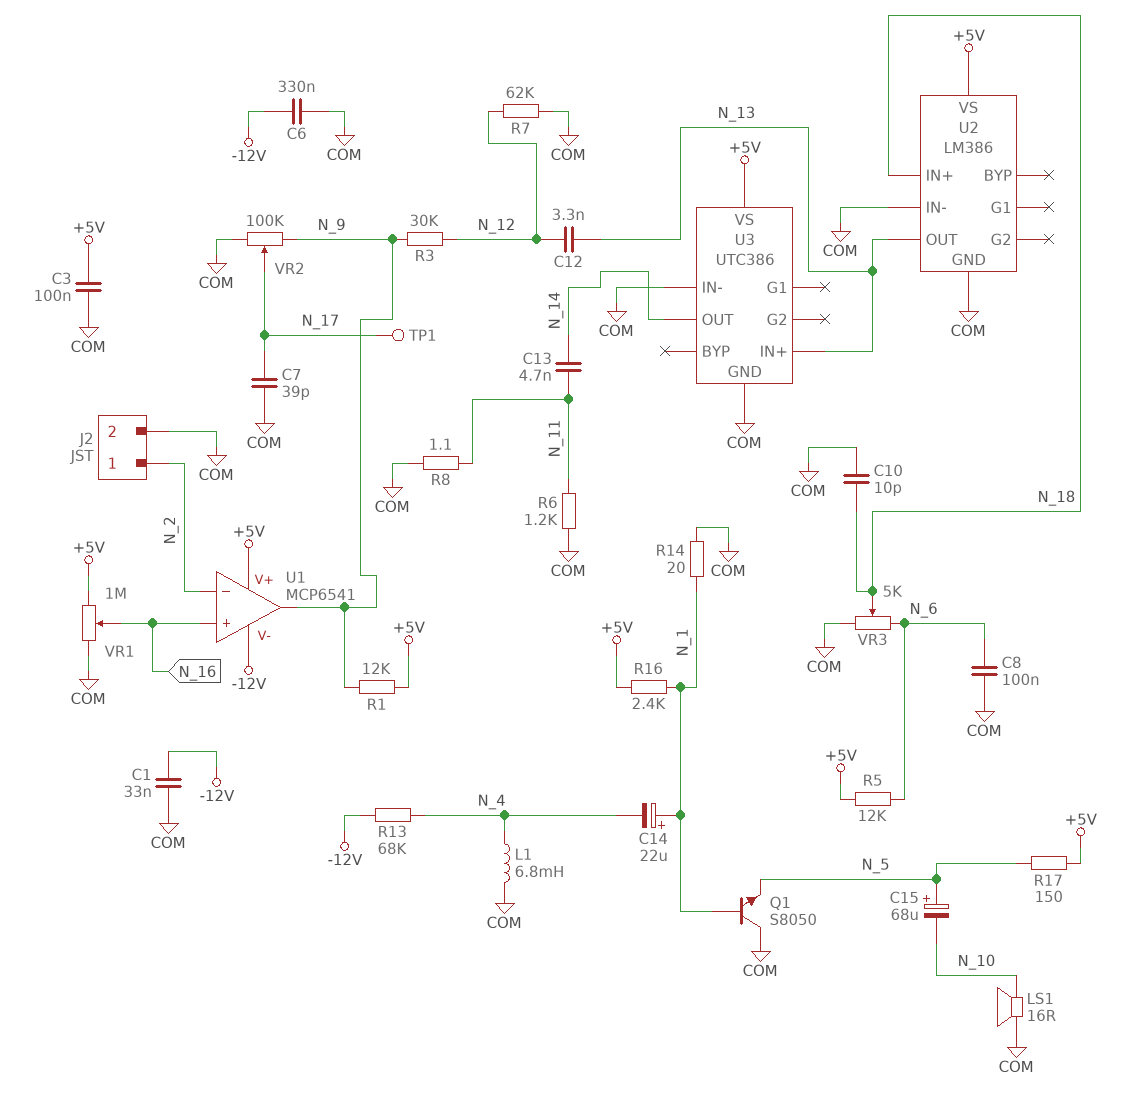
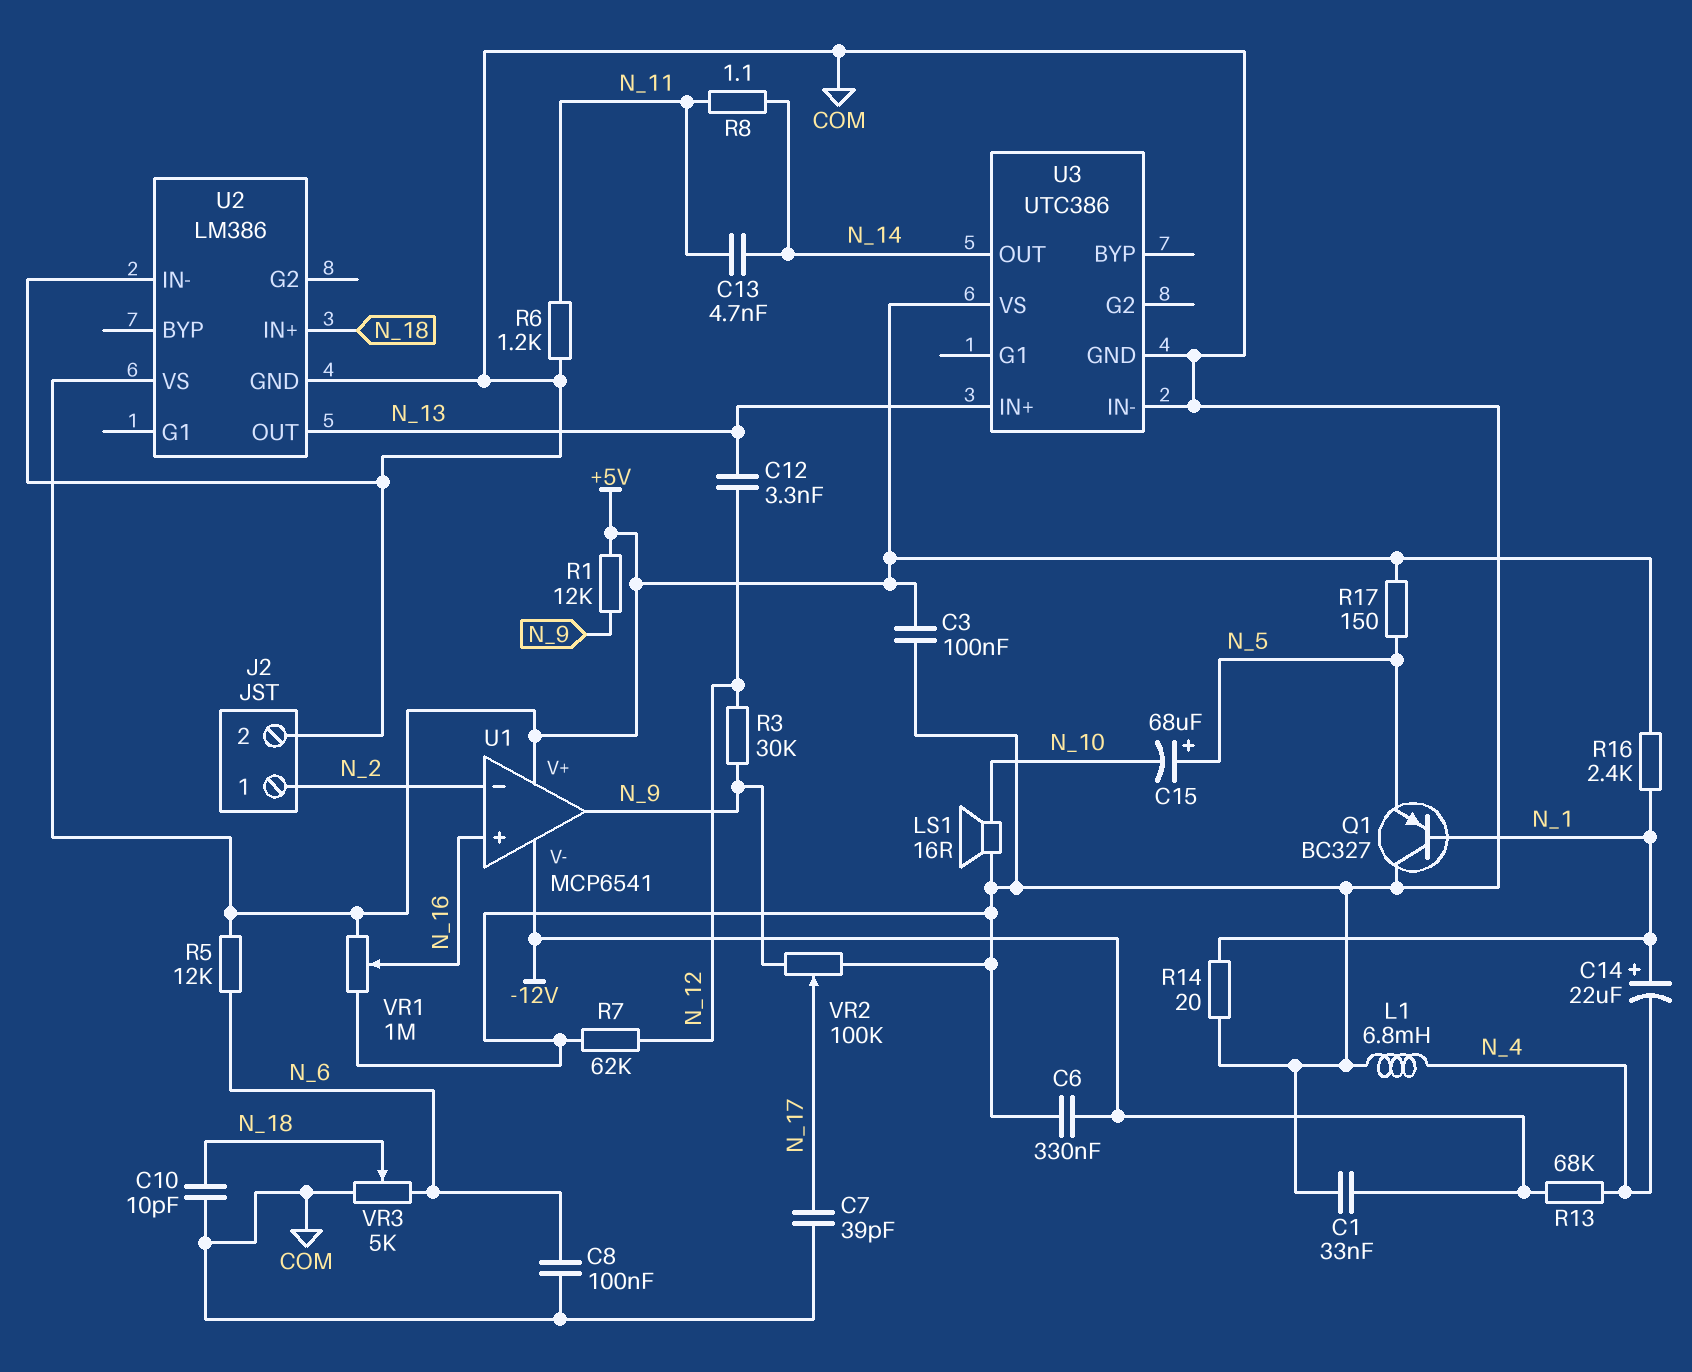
Q1: NPN S8050 (B N_1, C COM, E N_5) -> PNP BC327 (B N_1, C COM, E N_5)
R8: 1.1 (COM, N_11) -> 1.1 (N_11, N_14)
TP1: test point (N_17) -> none

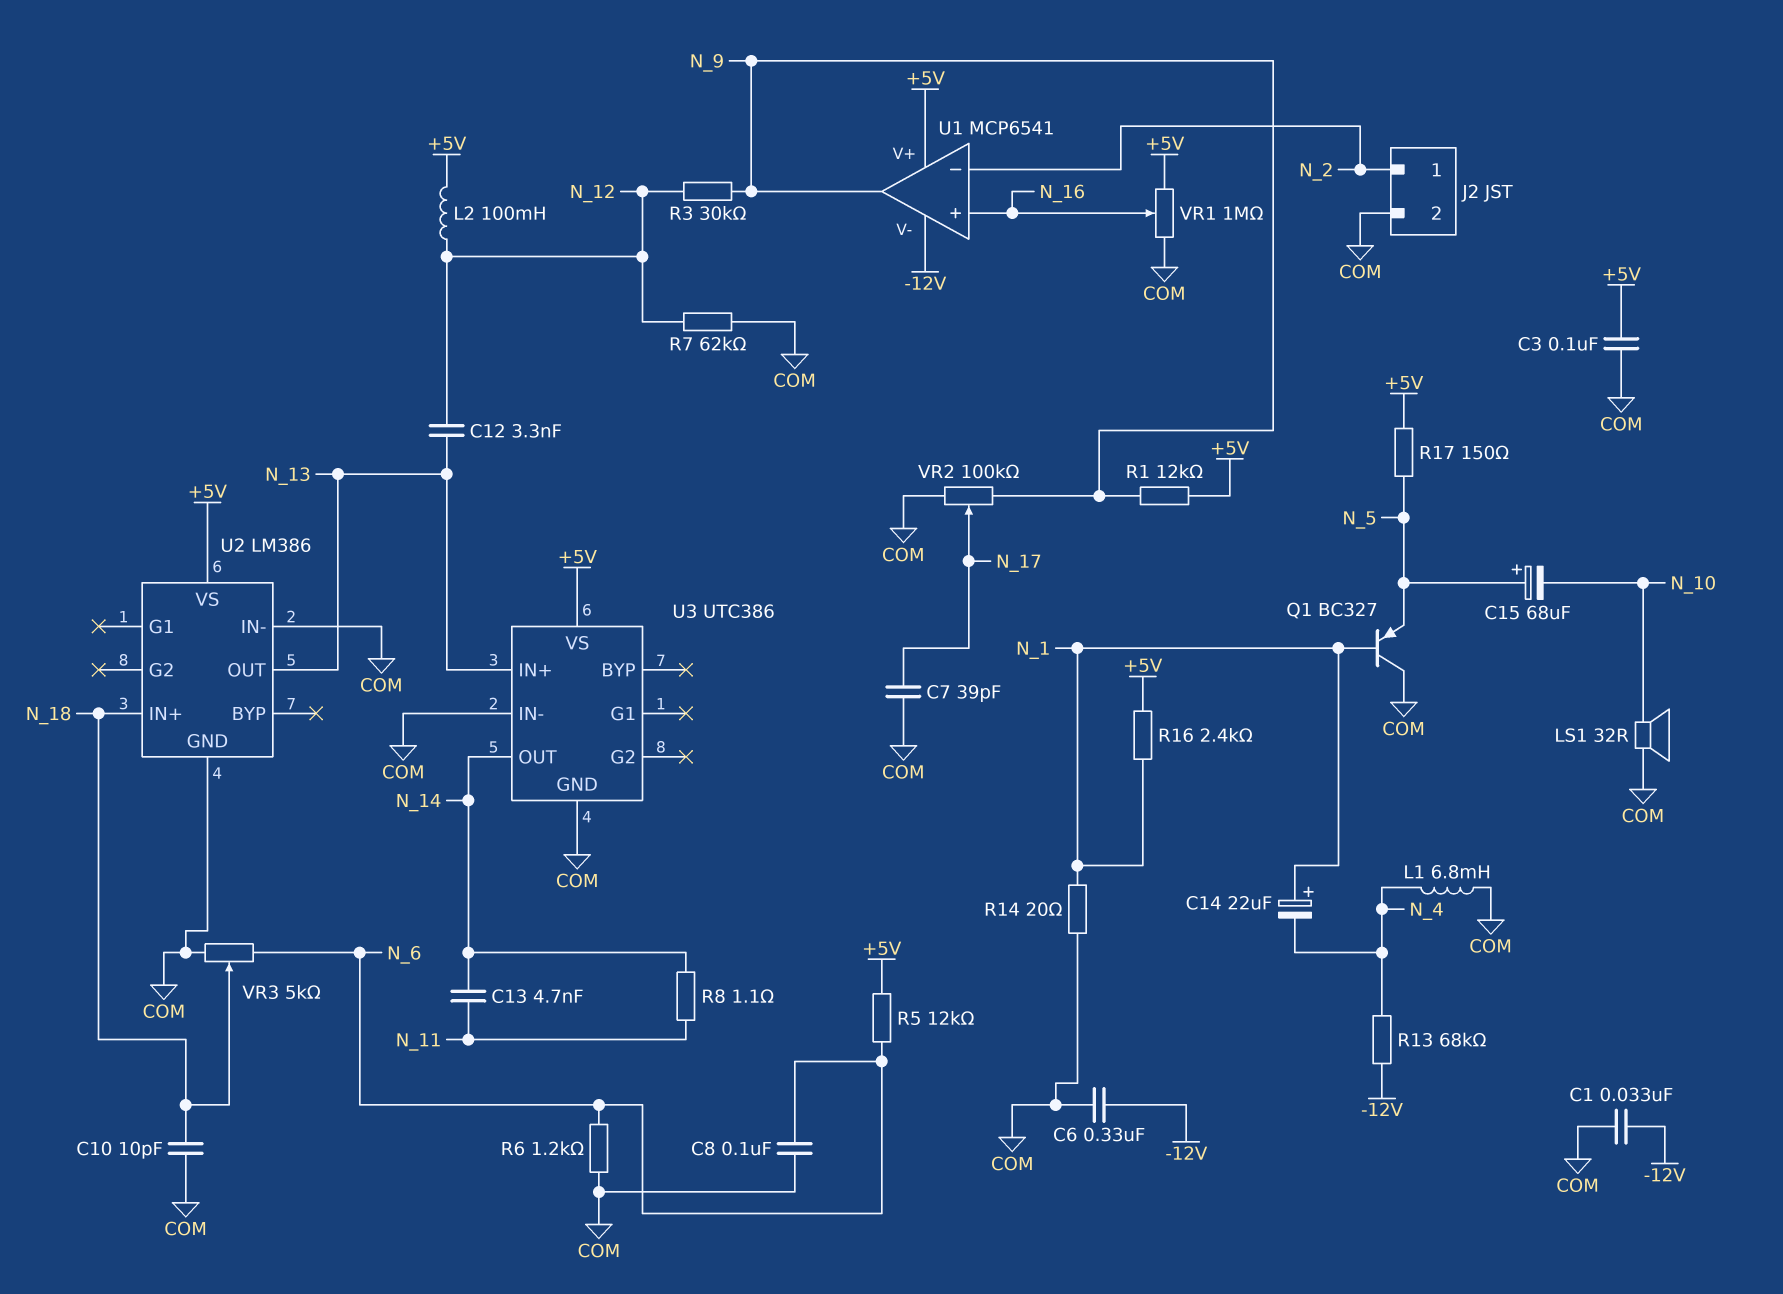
L2: none -> 100mH (+5V, N_12)
LS1: speaker 16R (COM, N_10) -> speaker 32R (COM, N_10)
R6: 1.2k (COM, N_11) -> 1.2k (COM, N_6)

